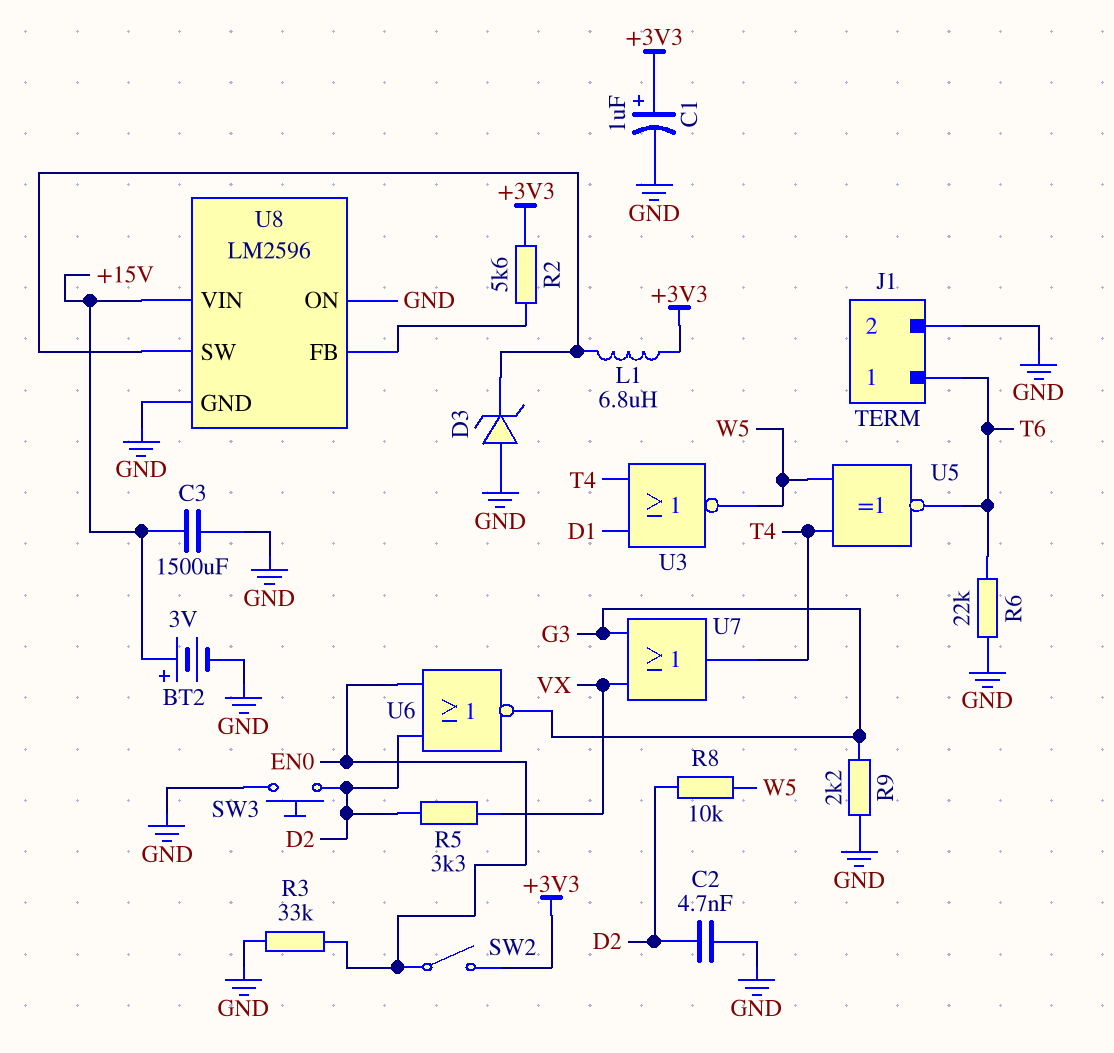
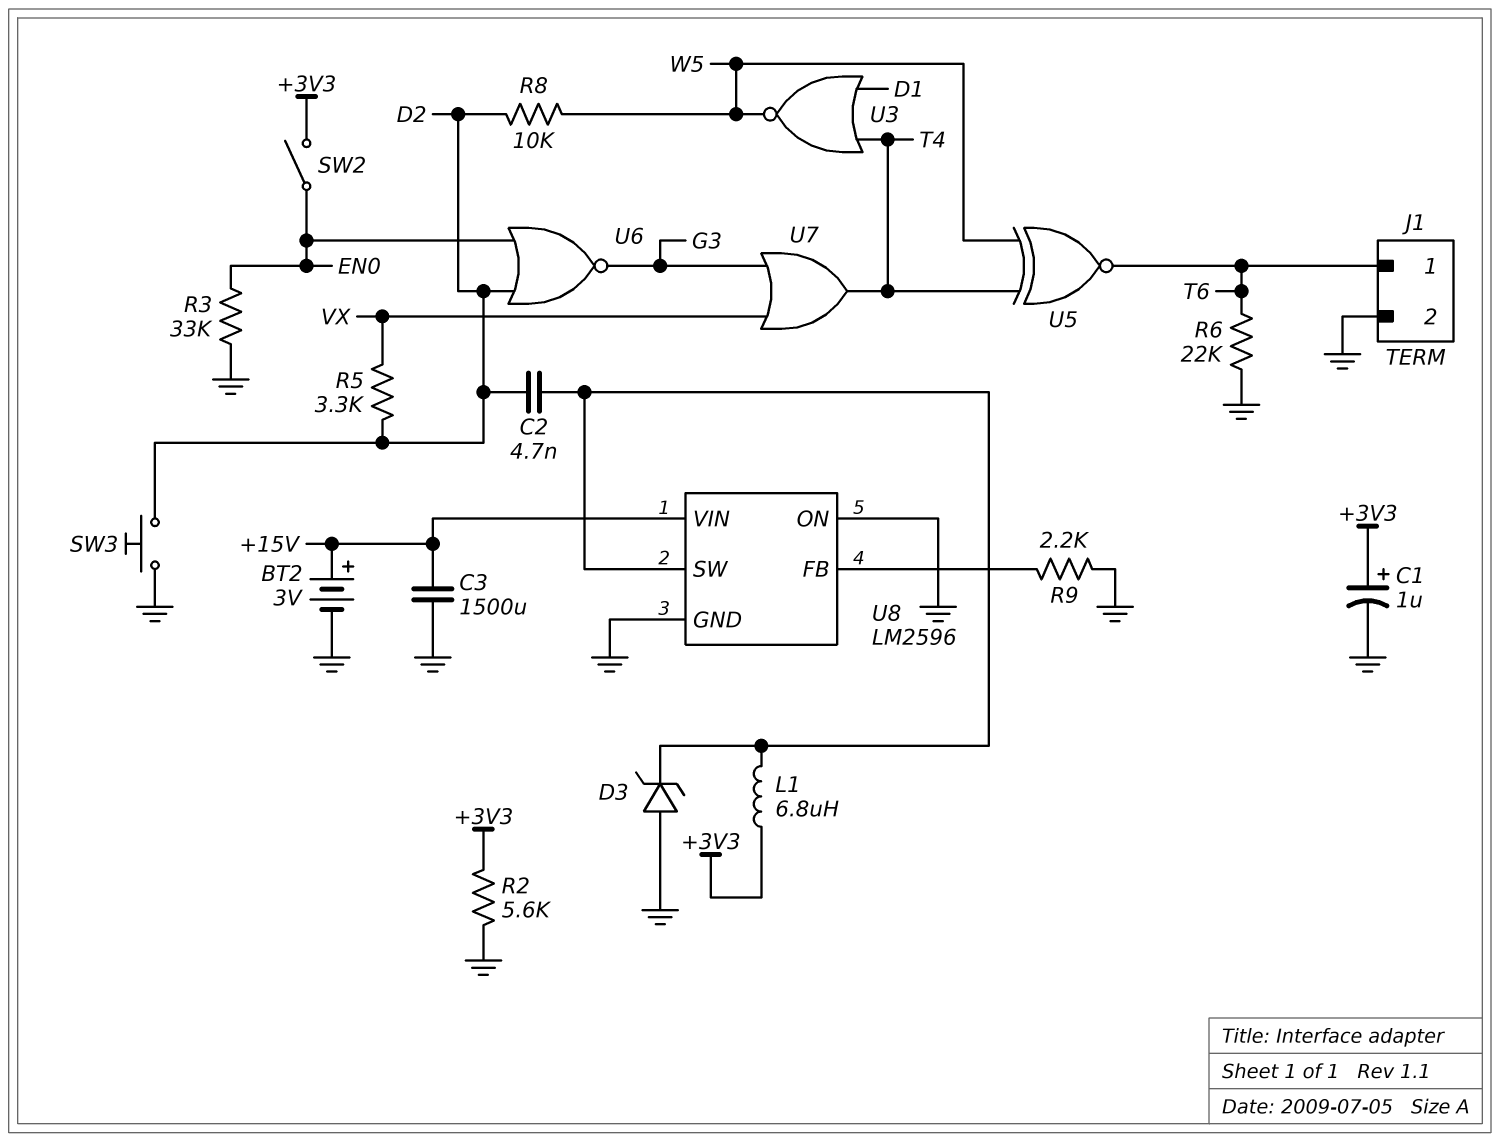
C2: 4.7nF (D2, GND) -> 4.7nF (D2, U8/SW)
R2: 5.6k (+3V3, U8/FB) -> 5.6k (+3V3, GND)
R9: 2.2k (G3, GND) -> 2.2k (GND, U8/FB)

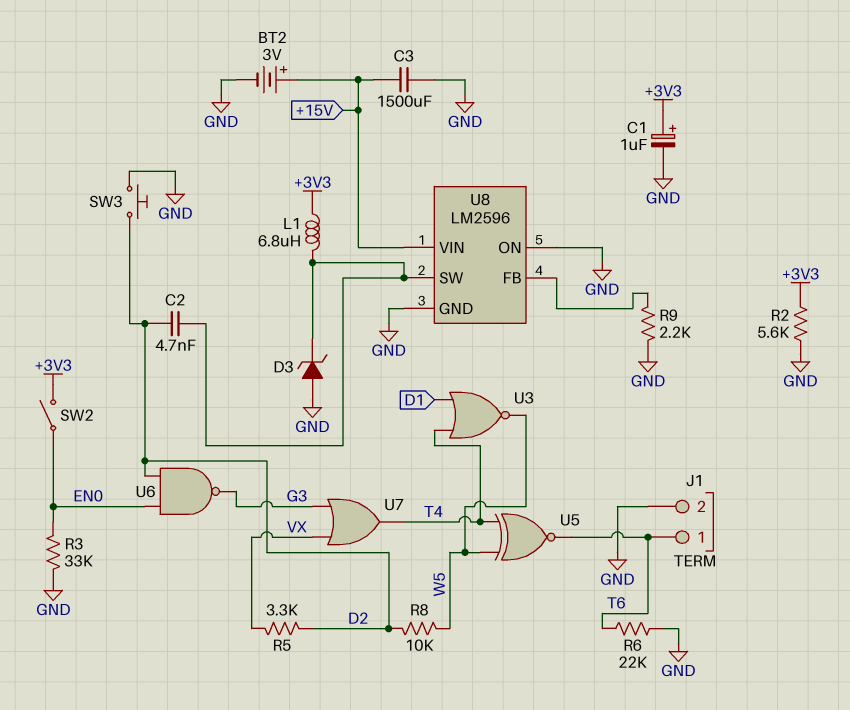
U6: NOR (in D2, in EN0, out G3) -> NAND (in D2, in EN0, out G3)

